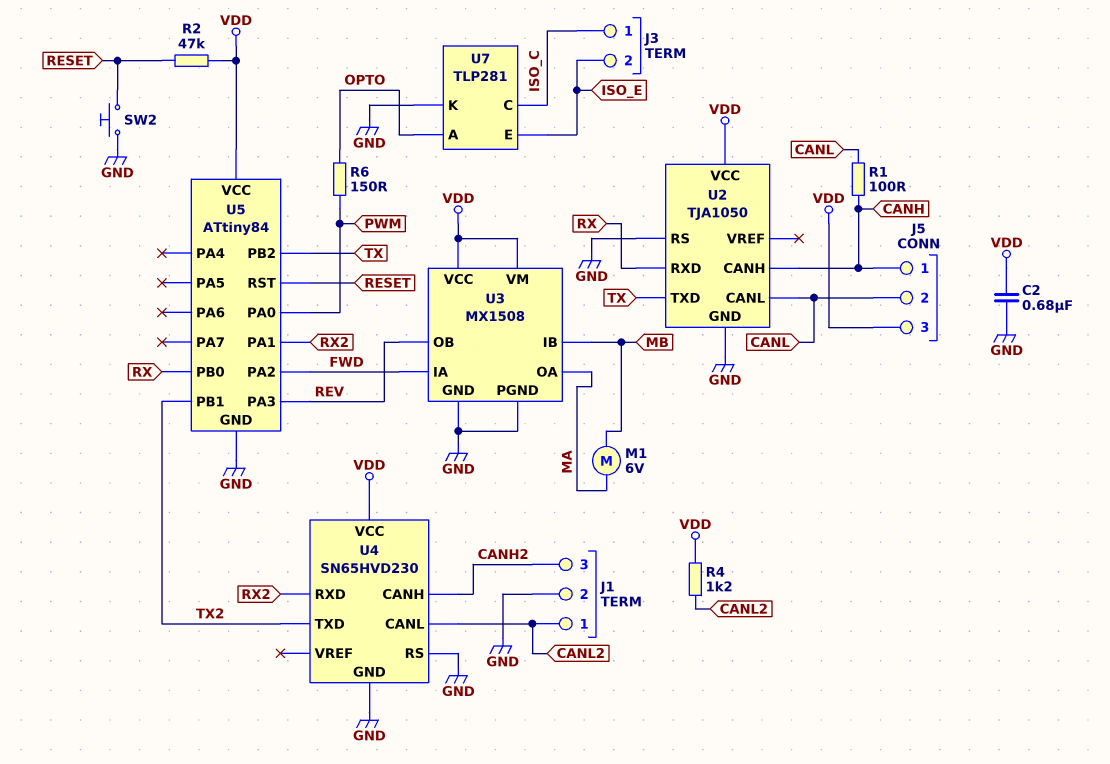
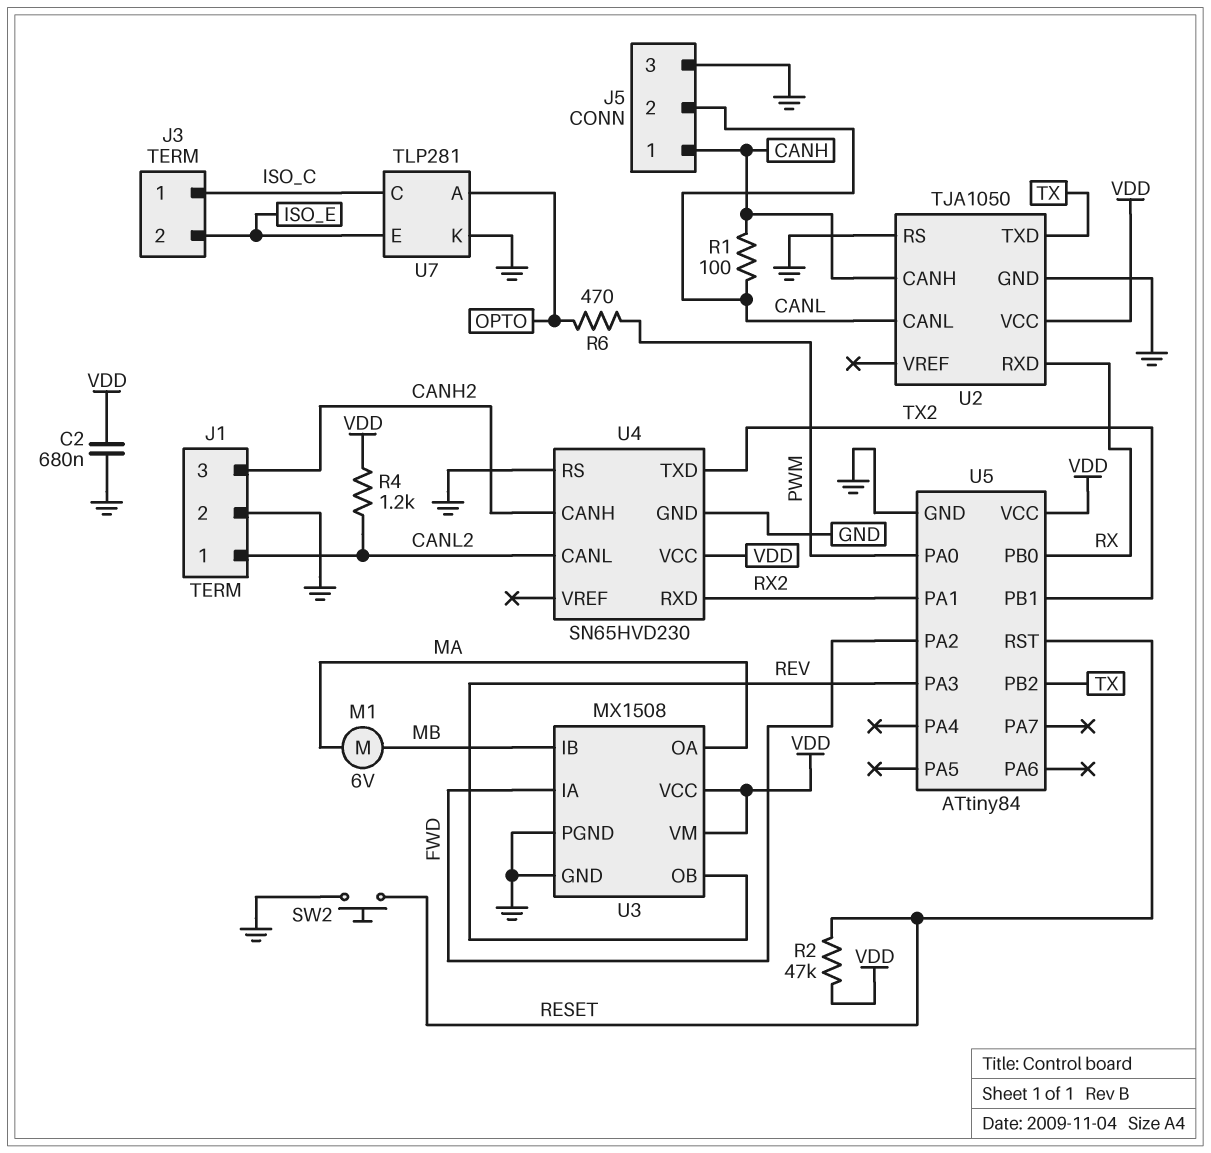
J5 pin 3: VDD -> GND
R6: 150 (OPTO, PWM) -> 470 (OPTO, PWM)

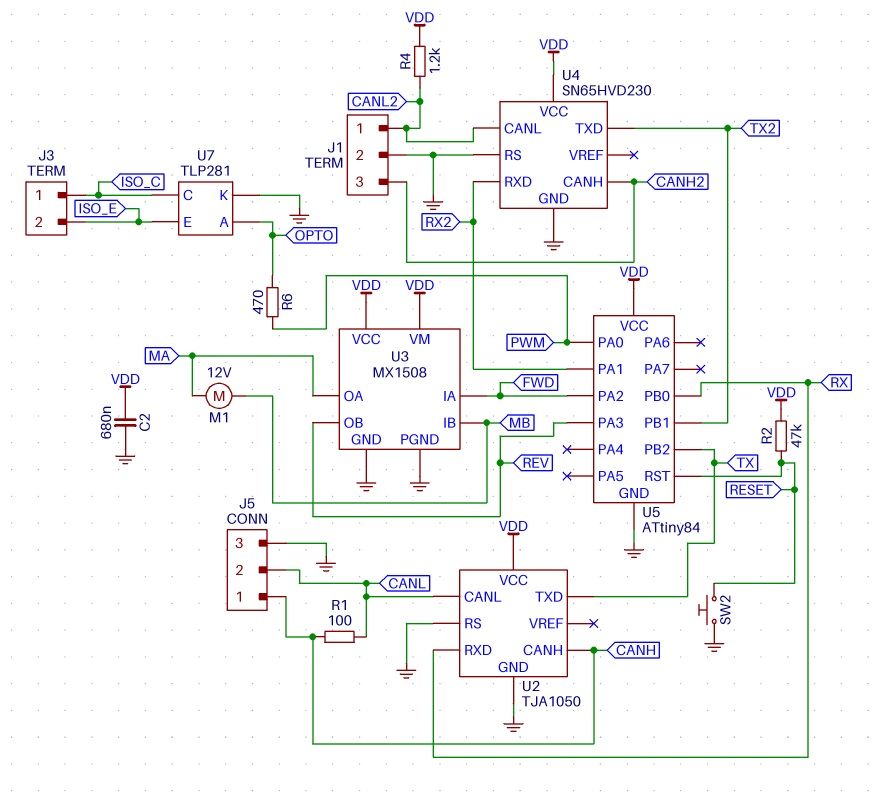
M1: motor 6V (MA, MB) -> motor 12V (MA, MB)

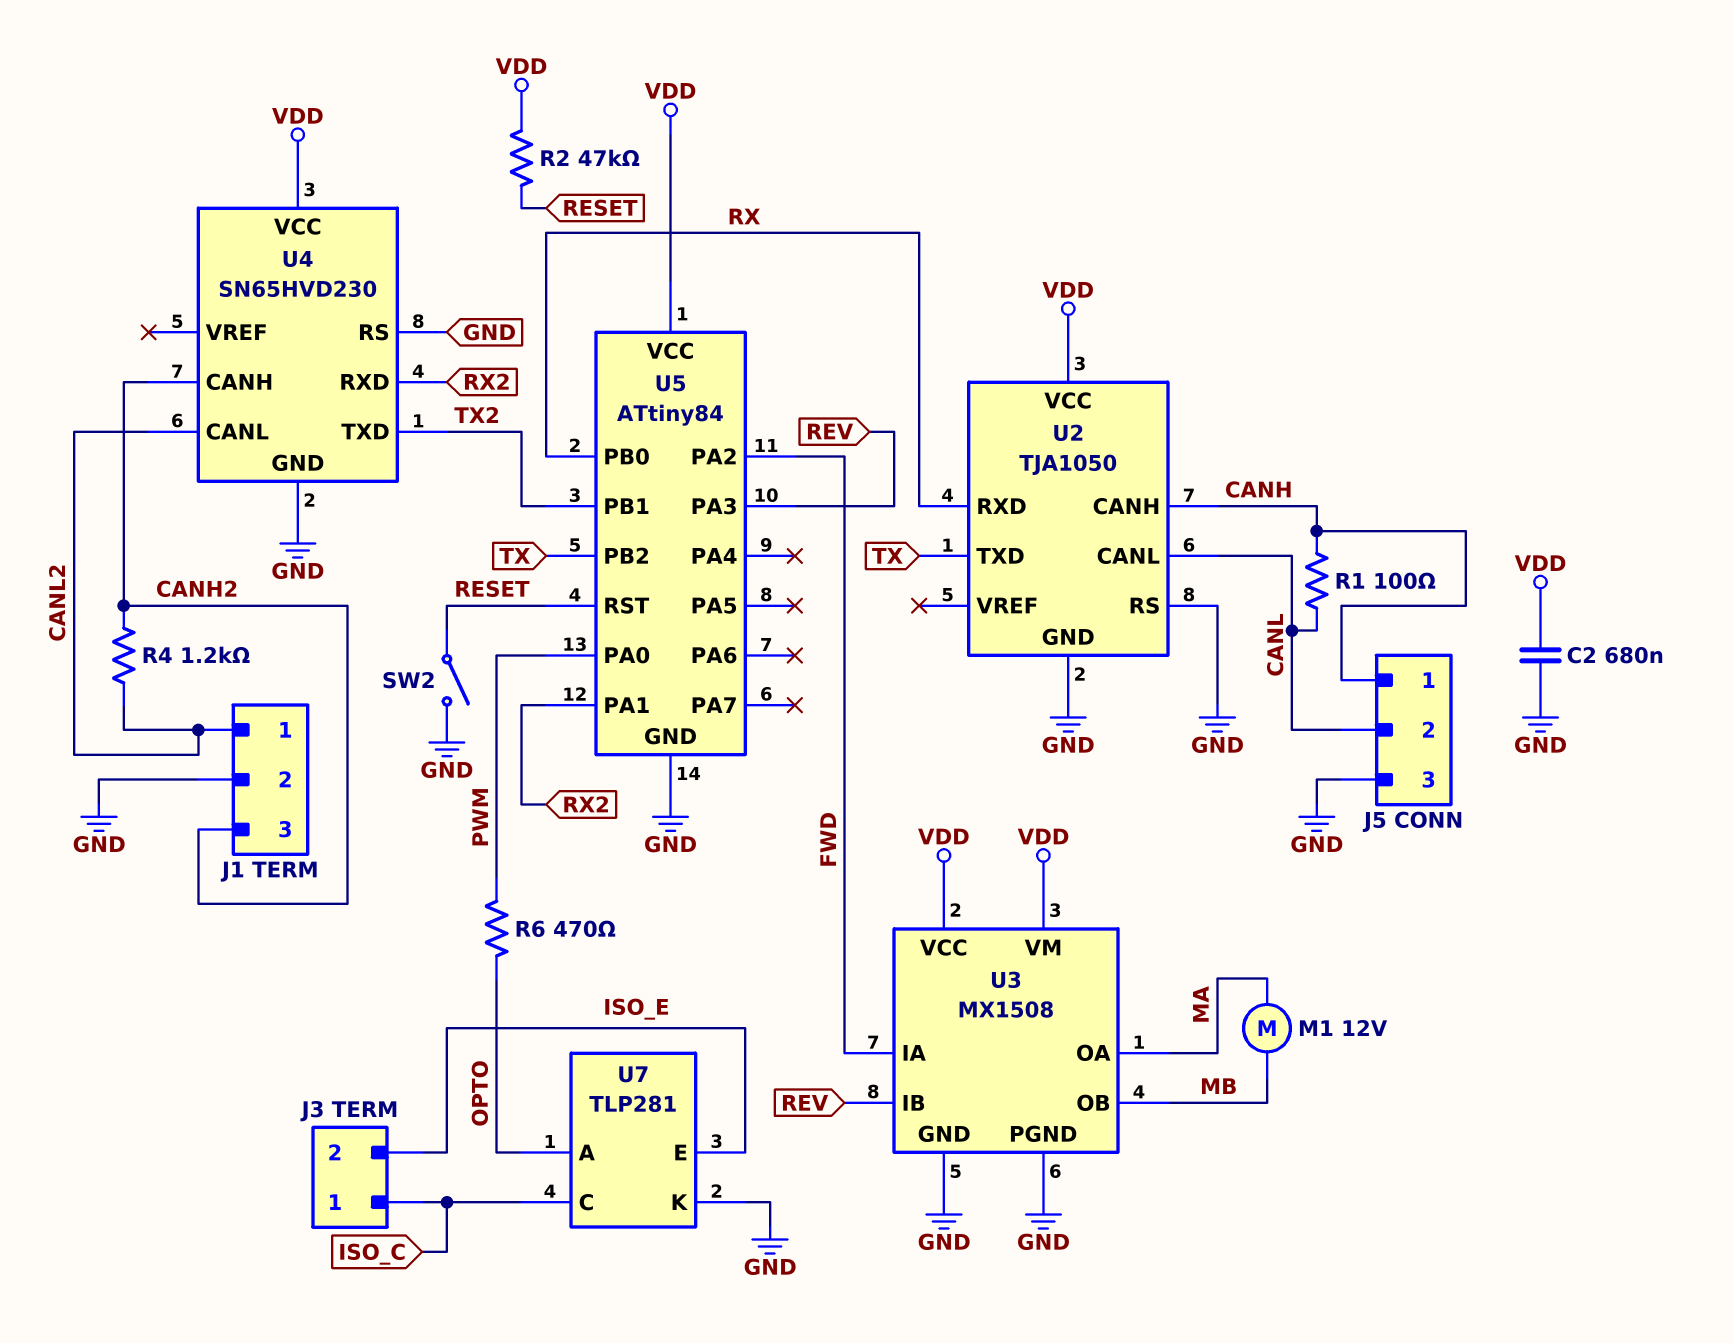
R4: 1.2k (CANL2, VDD) -> 1.2k (CANH2, CANL2)
SW2: button (GND, RESET) -> switch (GND, RESET)
U3 pin IB: MB -> REV
U3 pin OB: REV -> MB

